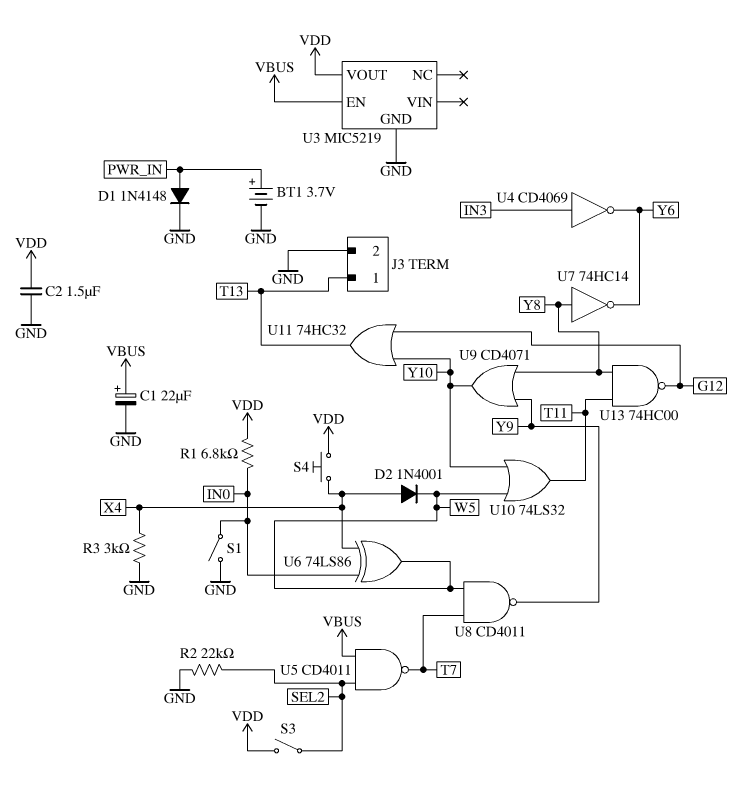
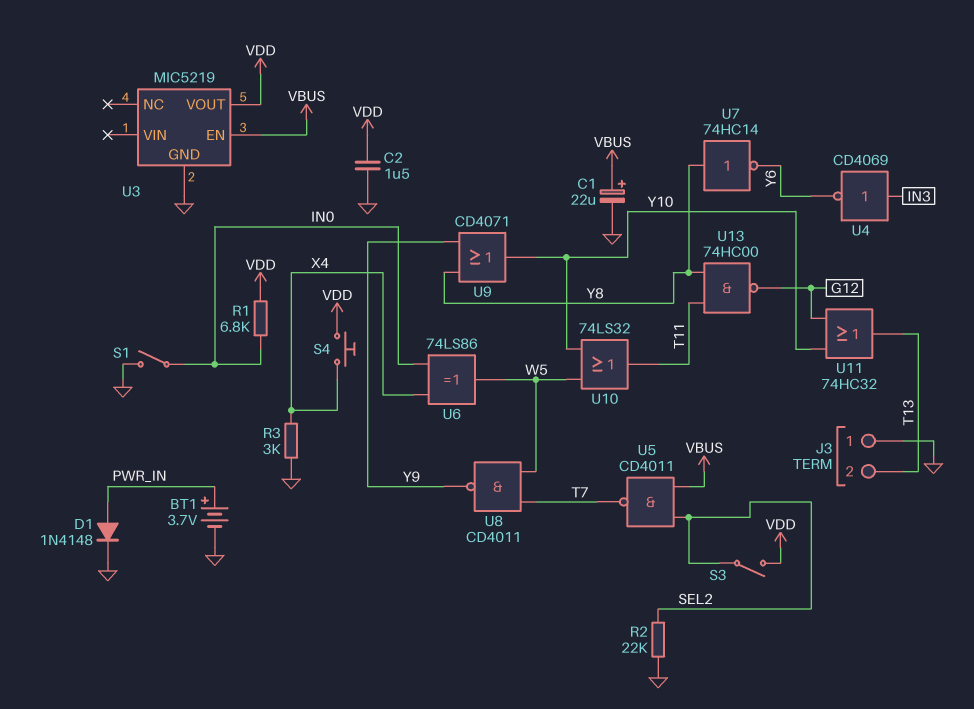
D2: diode 1N4001 (A X4, K W5) -> none
J3 pin 1: T13 -> GND
J3 pin 2: GND -> T13

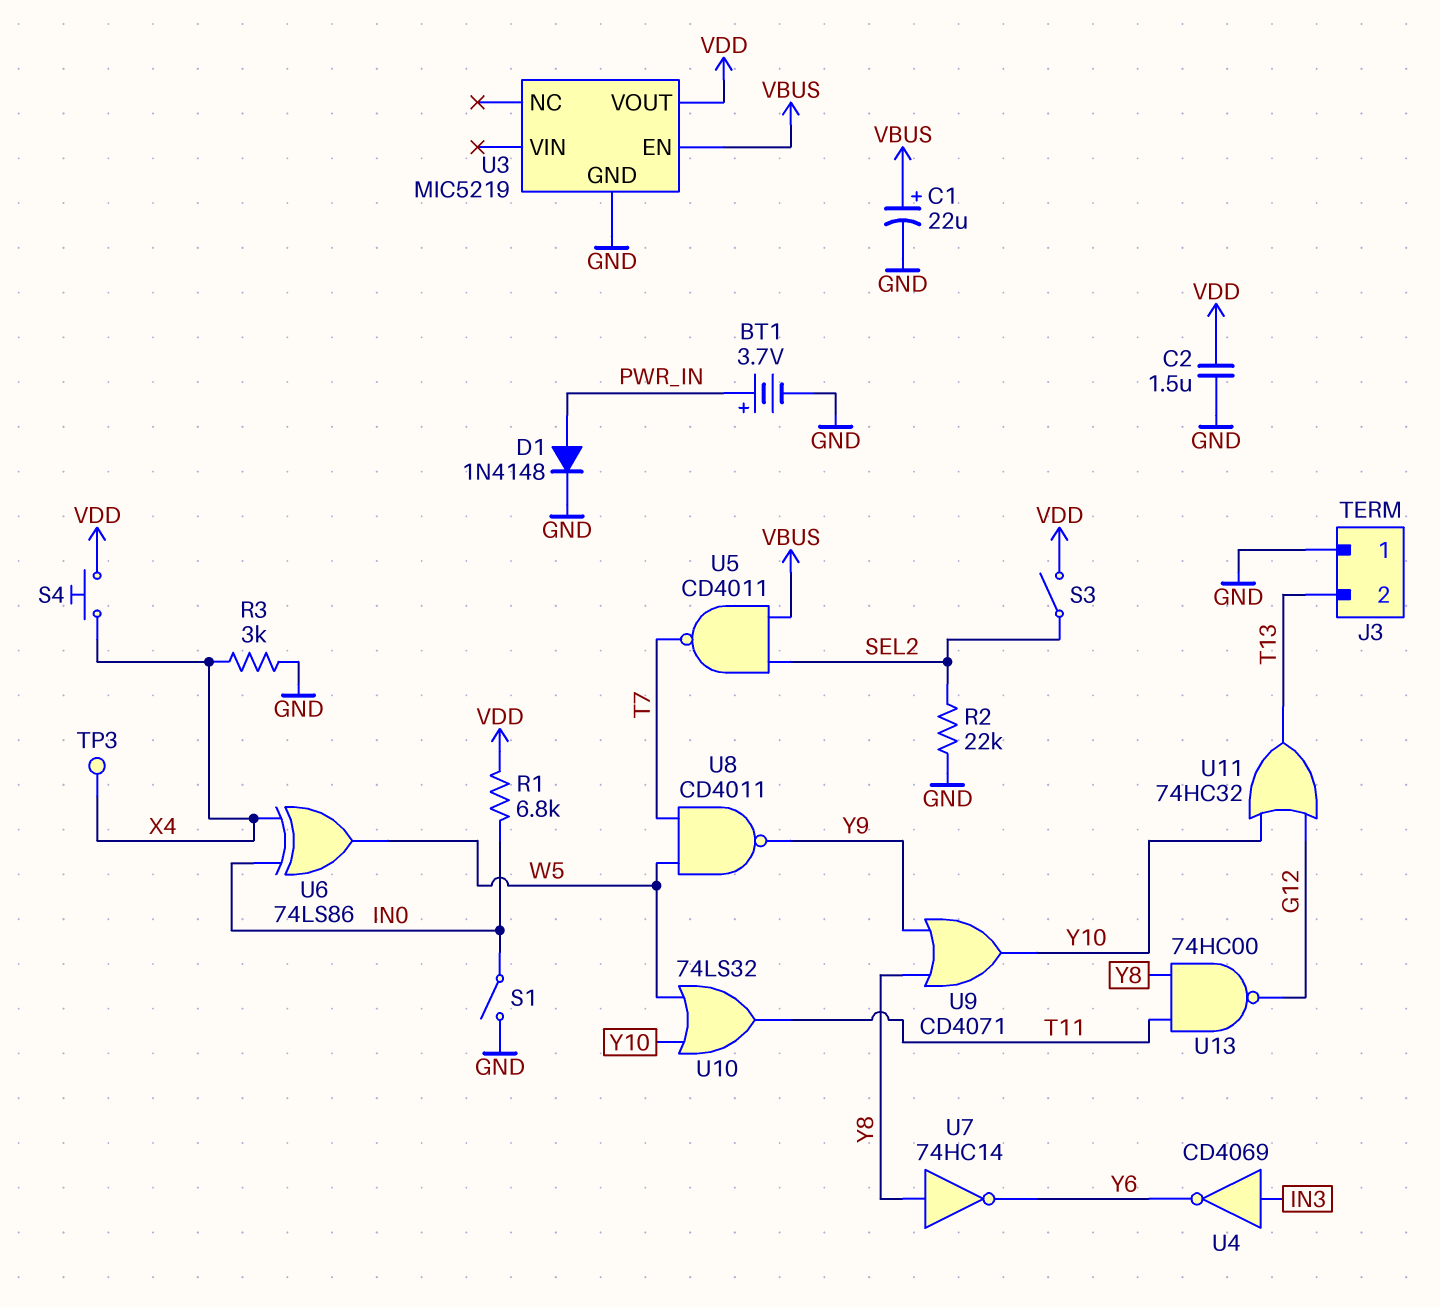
TP3: none -> test point (X4)

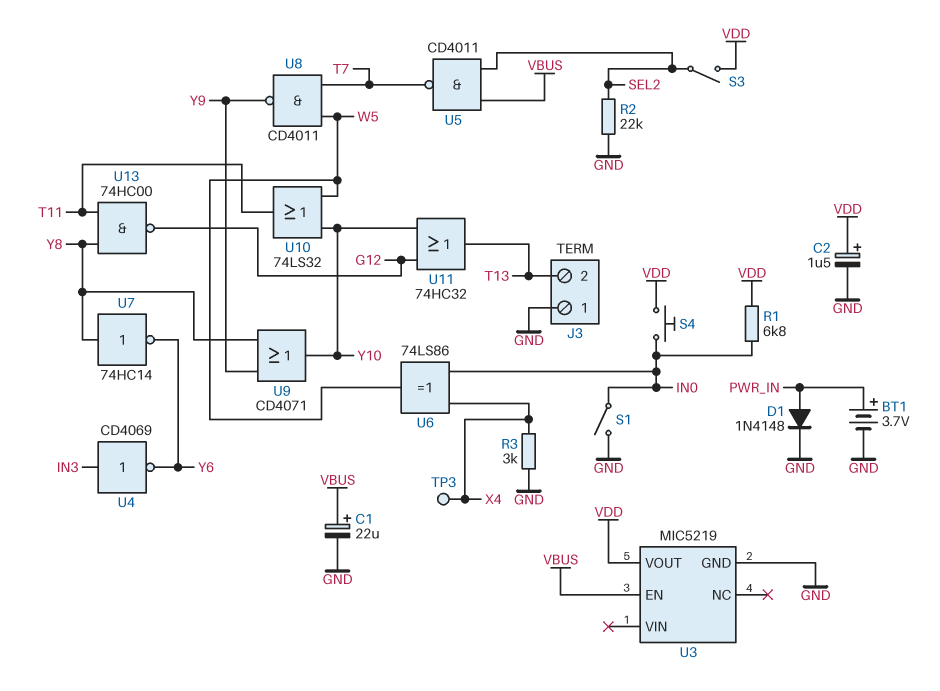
C2: 1.5uF (GND, VDD) -> 1.5uF (plus VDD, minus GND)
S4: button (VDD, X4) -> button (IN0, VDD)

